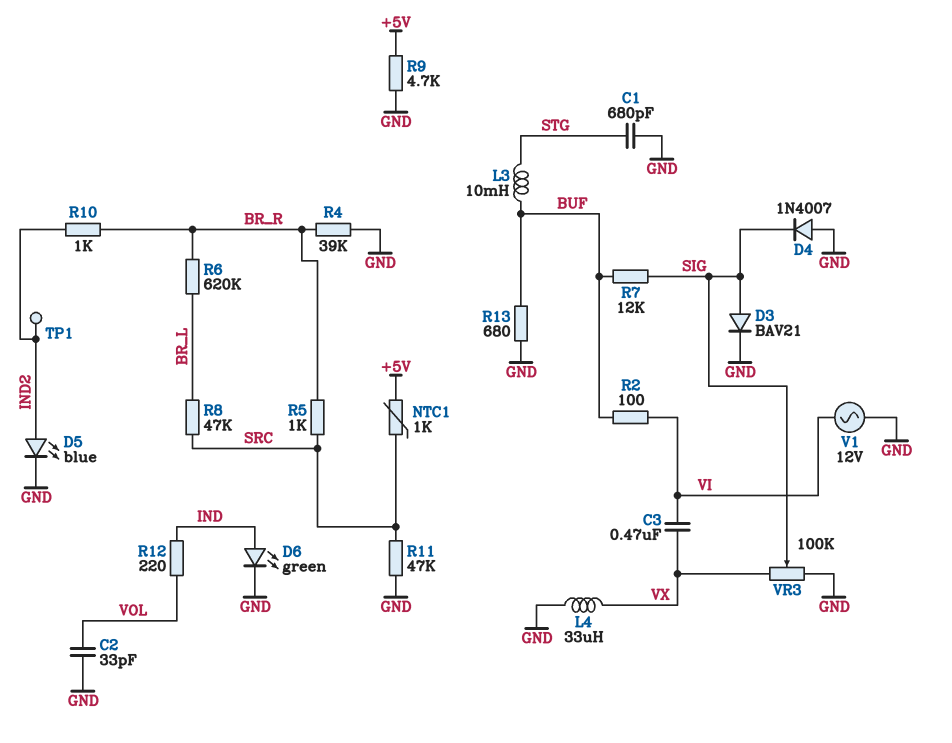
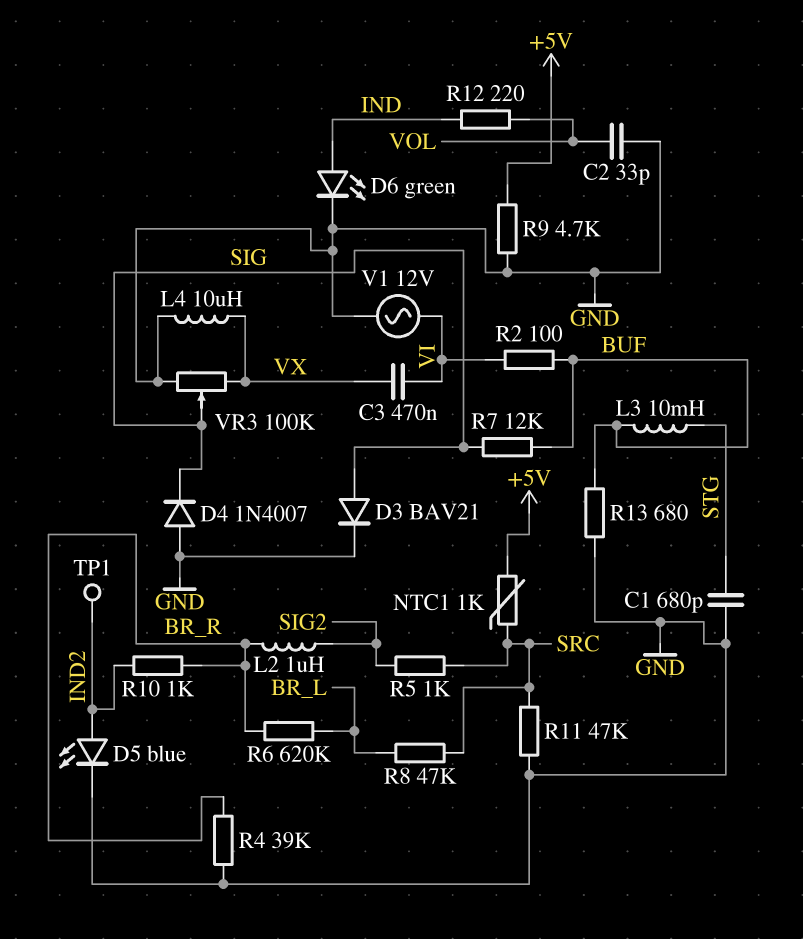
L2: none -> 1uH (BR_R, SIG2)
L4: 33uH (GND, VX) -> 10uH (GND, VX)
R5: 1k (BR_R, SRC) -> 1k (SIG2, SRC)

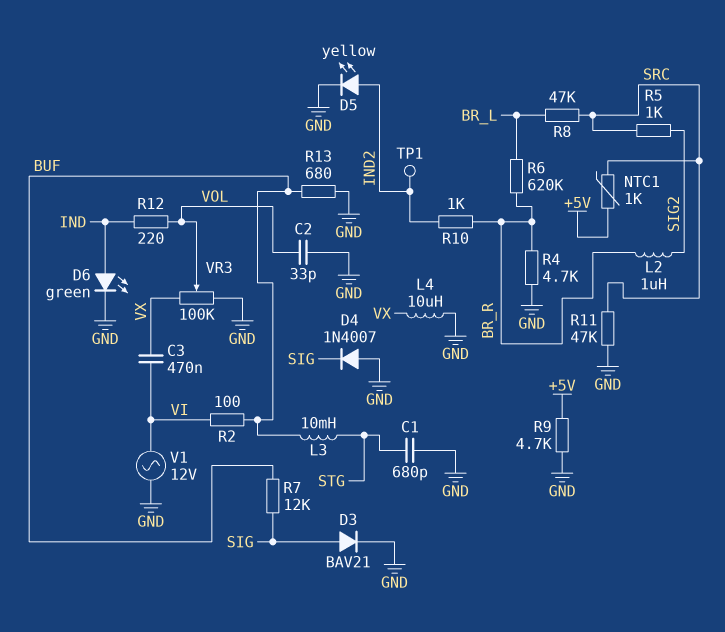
D5: LED blue (A IND2, K GND) -> LED yellow (A IND2, K GND)
R4: 39k (BR_R, GND) -> 4.7k (BR_R, GND)
VR3: 100k (GND, VX, wiper SIG) -> 100k (GND, VX, wiper VOL)

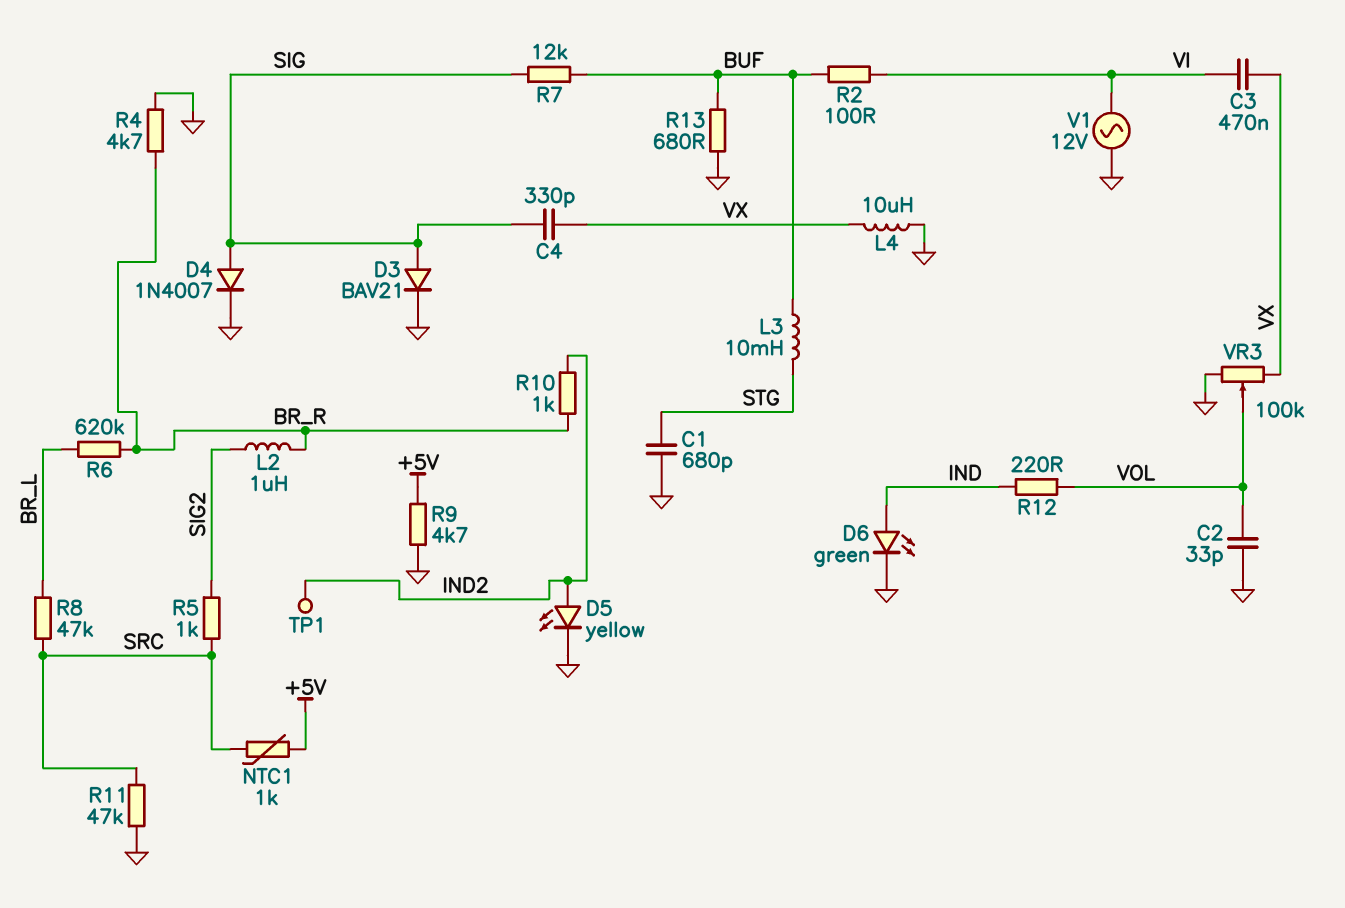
C4: none -> 330pF (SIG, VX)
D4: diode 1N4007 (A GND, K SIG) -> diode 1N4007 (A SIG, K GND)

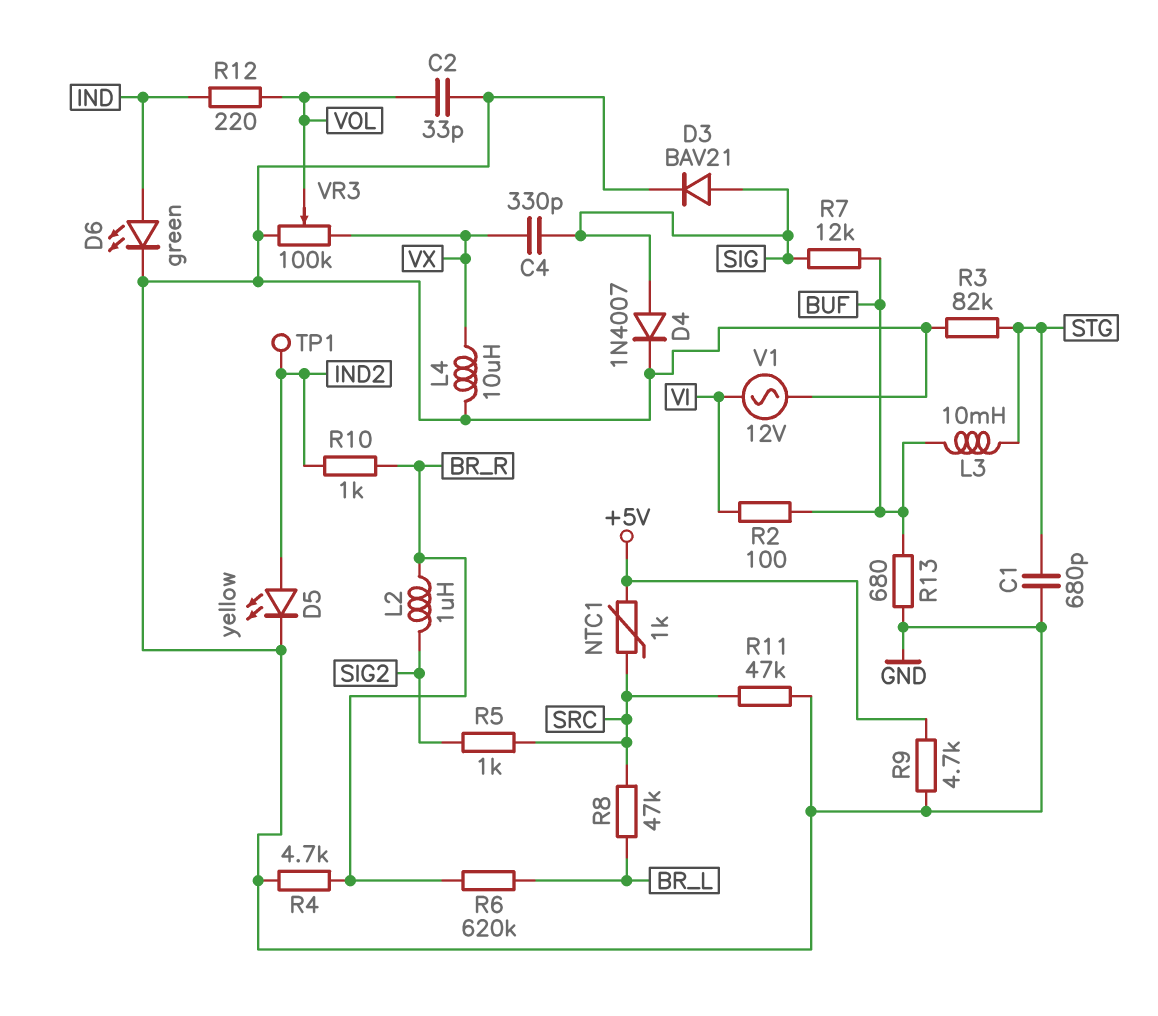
C3: 470nF (VI, VX) -> none
R3: none -> 82k (GND, STG)

